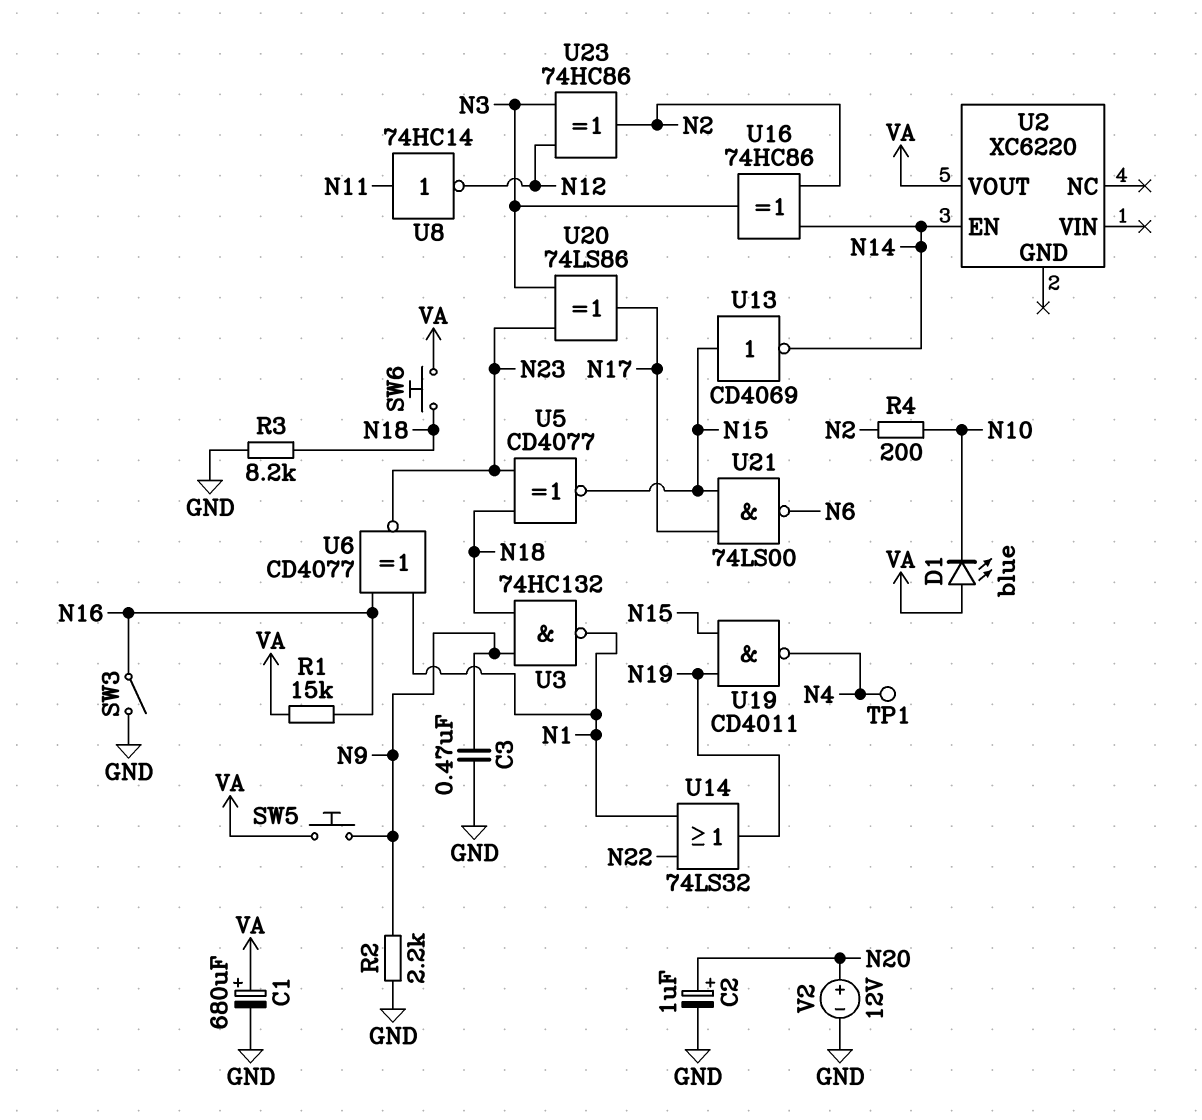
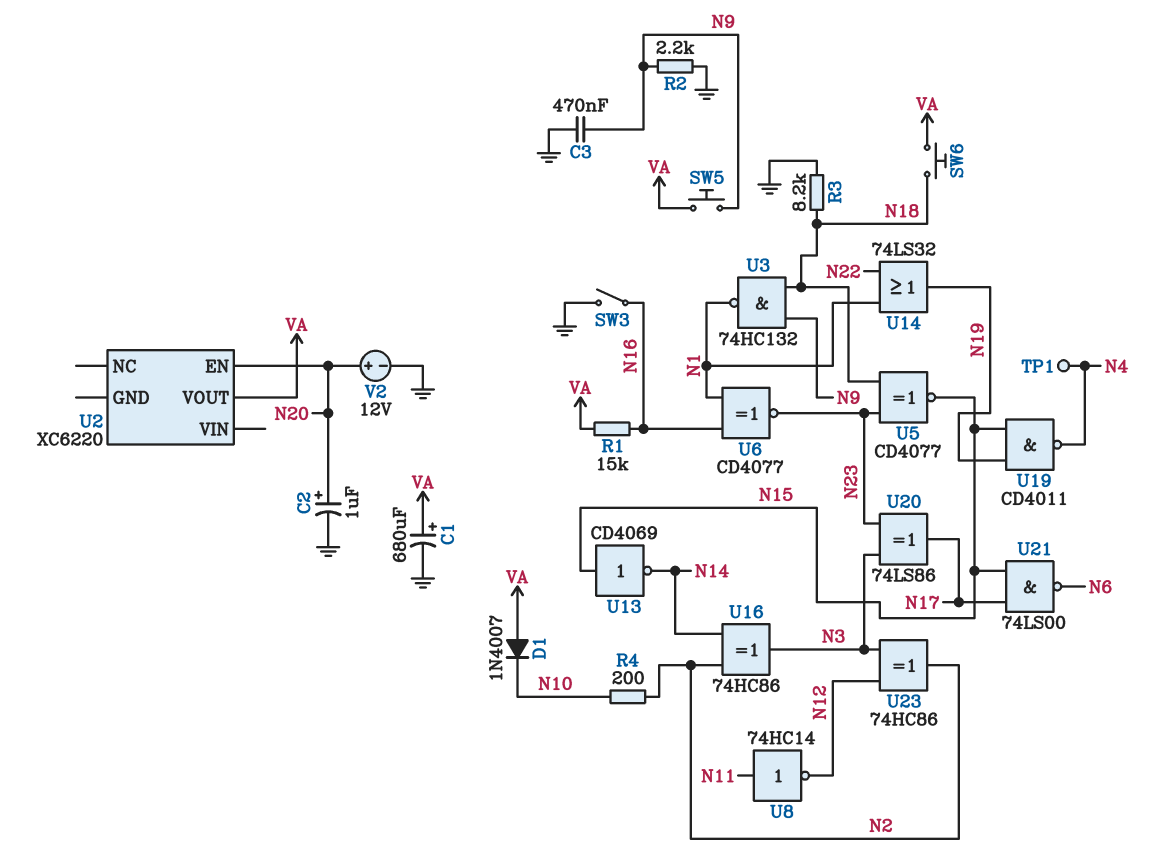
D1: LED blue (A VA, K N10) -> diode 1N4007 (A VA, K N10)
U2 pin EN: N14 -> N20

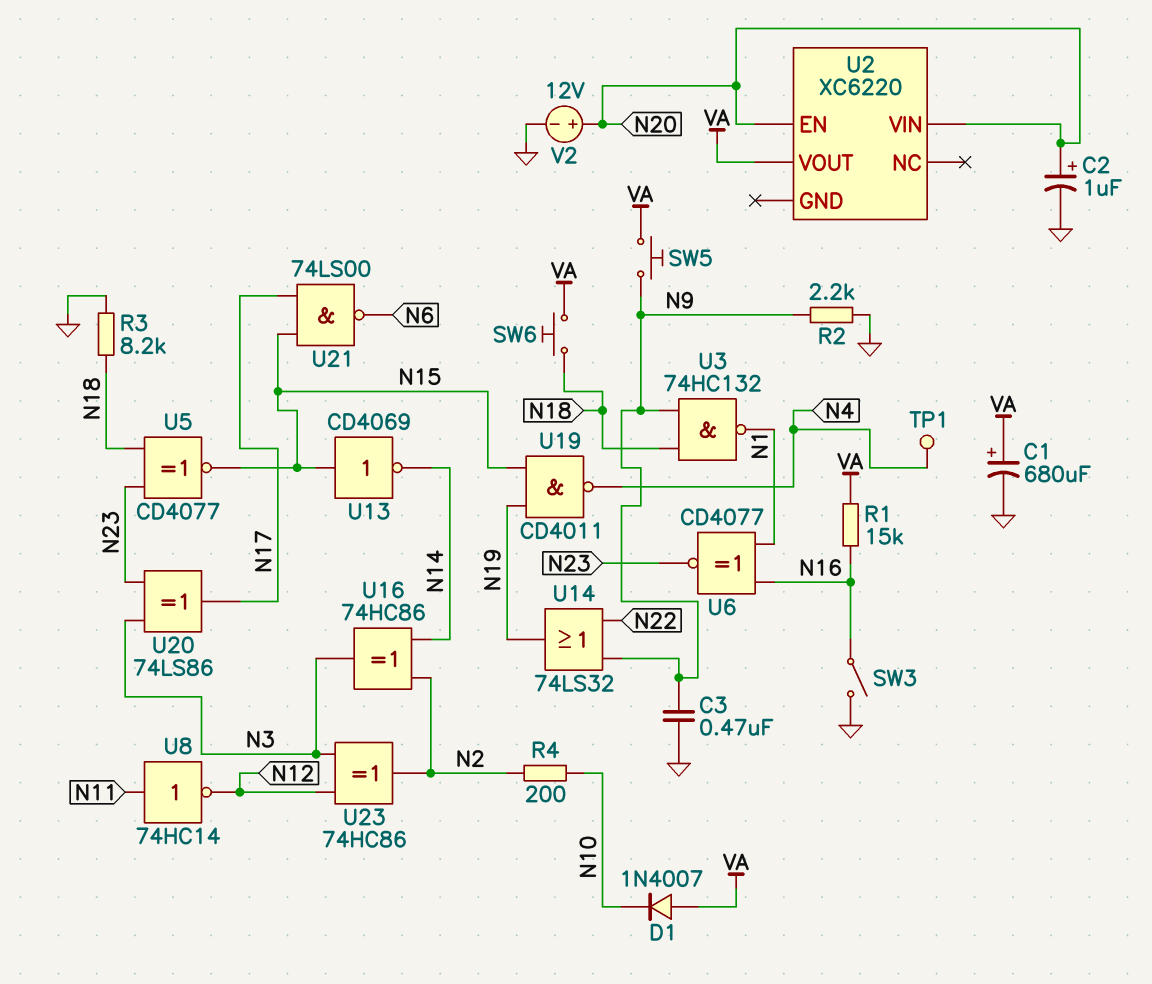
U2 pin VIN: none -> N20
U14: OR 74LS32 (in N1, in N22, out N19) -> OR 74LS32 (in N9, in N22, out N19)

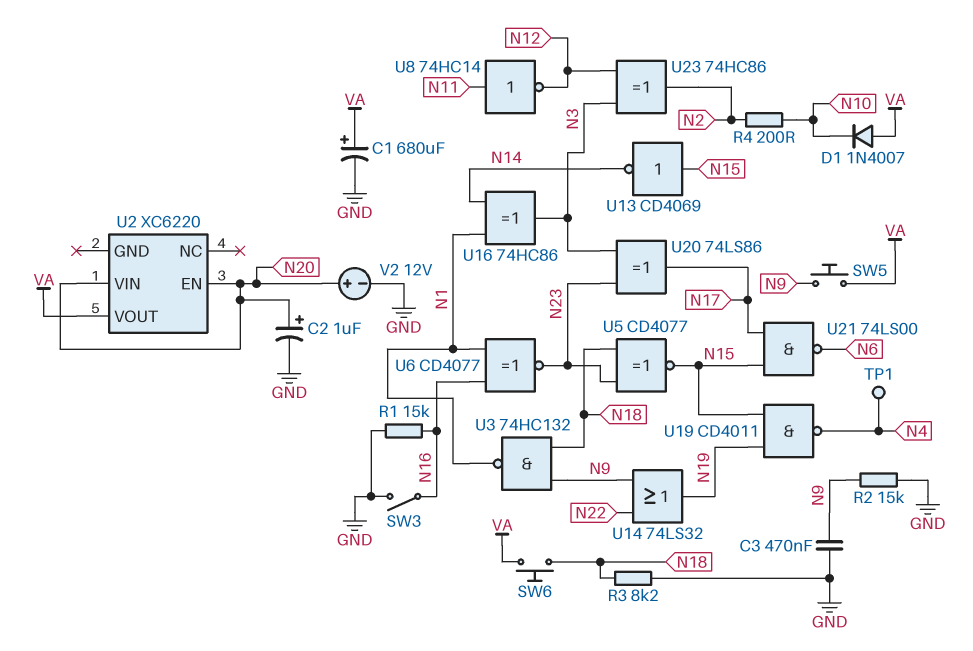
R1: 15k (N16, VA) -> 15k (GND, N16)
R2: 2.2k (GND, N9) -> 15k (GND, N9)
U16: XOR 74HC86 (in N2, in N14, out N3) -> XOR 74HC86 (in N1, in N14, out N3)

